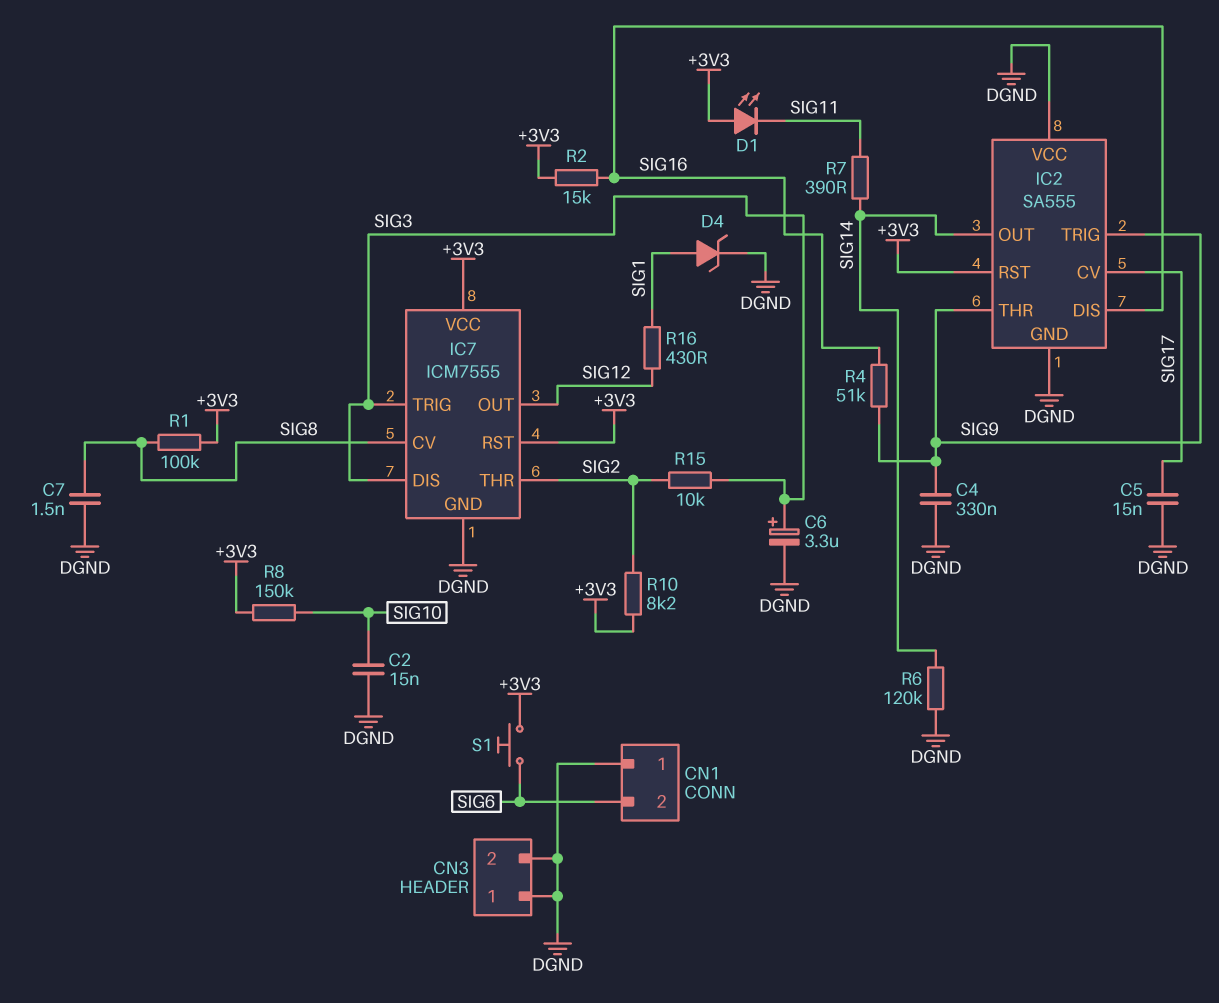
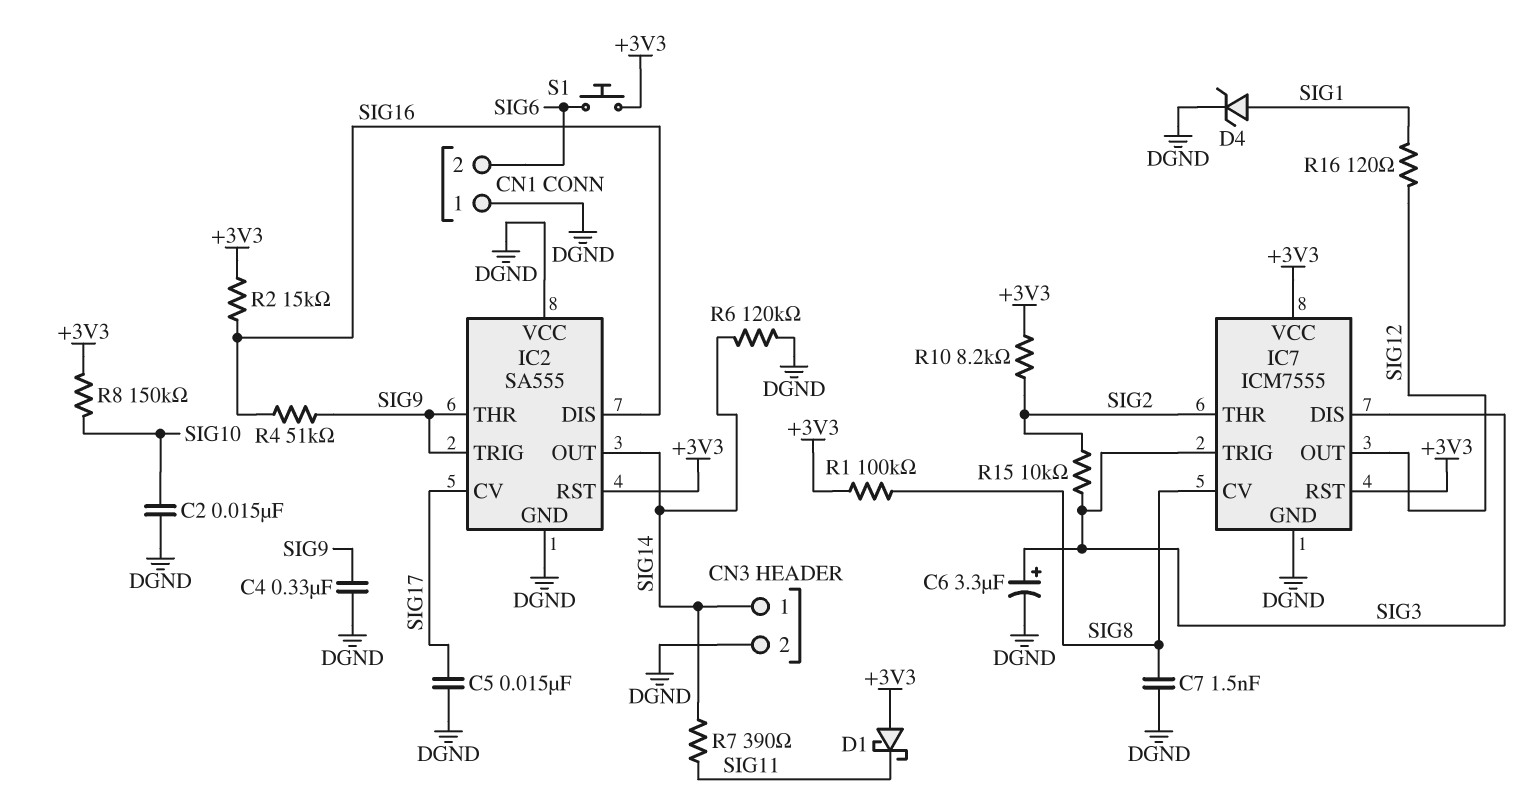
CN3 pin 1: DGND -> SIG14
D1: LED (A +3V3, K SIG11) -> schottky (A +3V3, K SIG11)
R16: 430 (SIG1, SIG12) -> 120 (SIG1, SIG12)

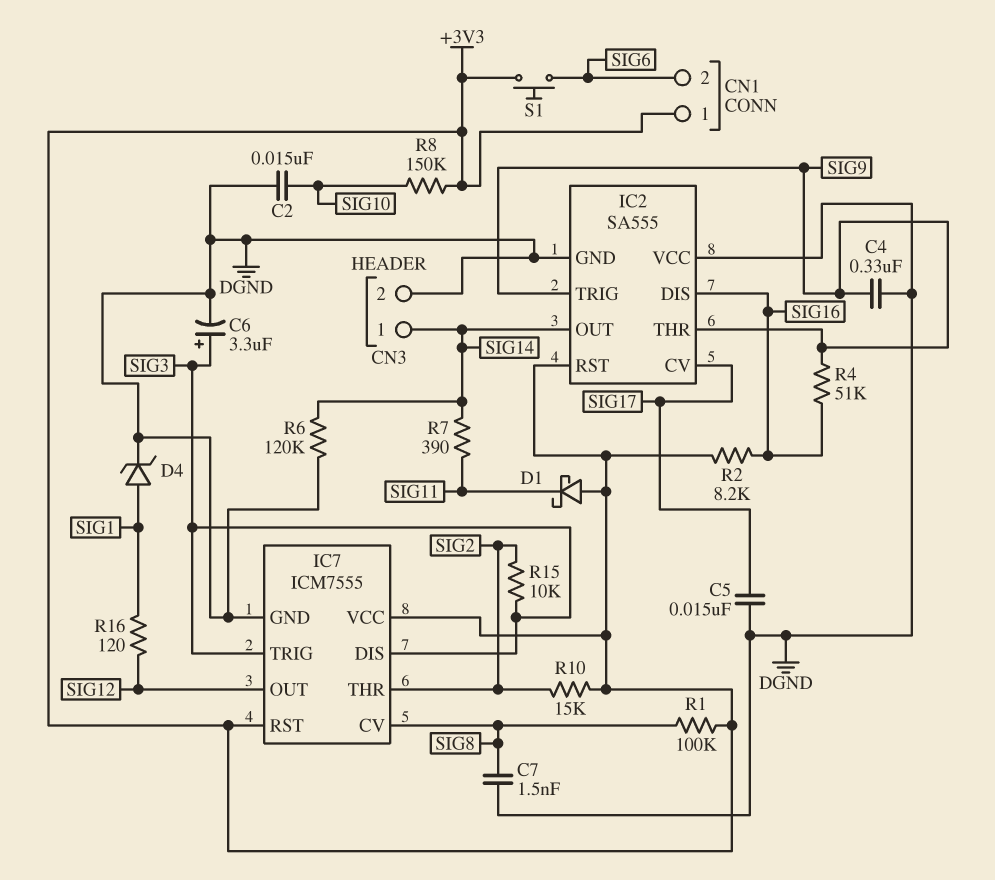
CN1 pin 1: DGND -> +3V3
R2: 15k (+3V3, SIG16) -> 8.2k (+3V3, SIG16)
R10: 8.2k (+3V3, SIG2) -> 15k (+3V3, SIG2)

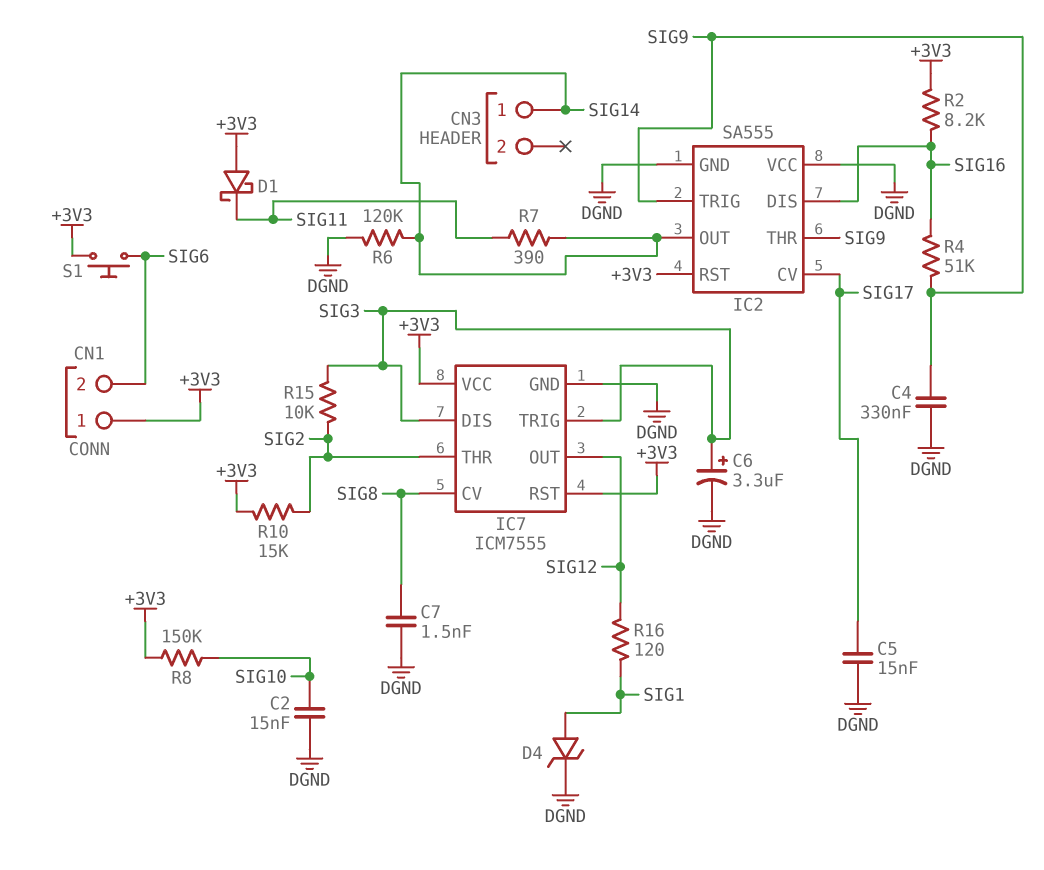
CN3 pin 2: DGND -> none
R1: 100k (+3V3, SIG8) -> none

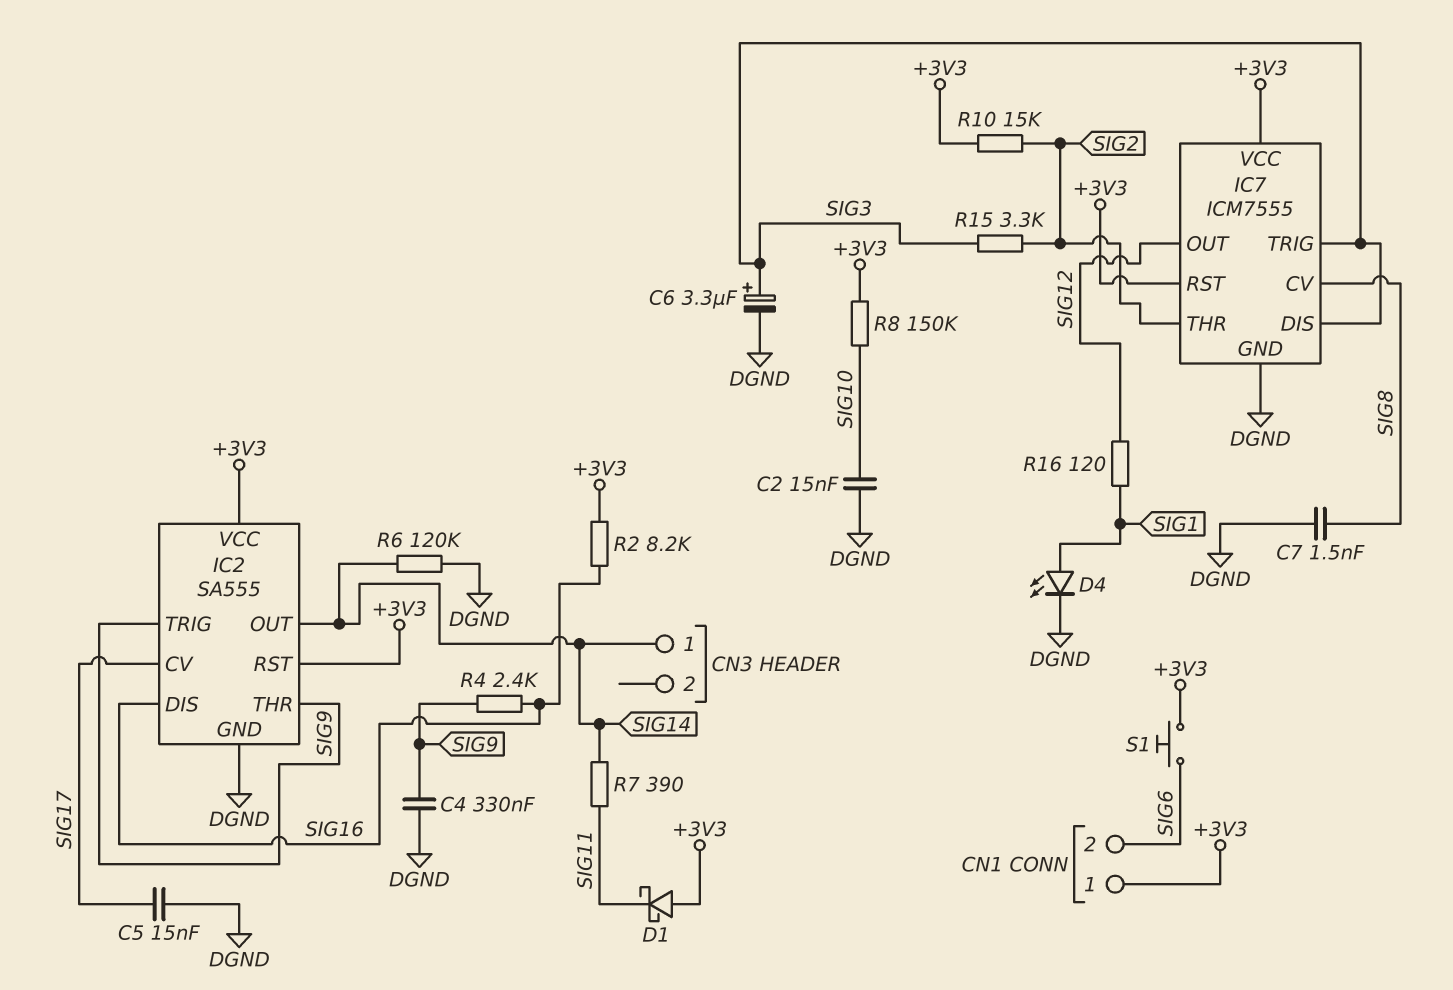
D4: zener (A SIG1, K DGND) -> LED (A SIG1, K DGND)
IC2 pin VCC: DGND -> +3V3
R4: 51k (SIG9, SIG16) -> 2.4k (SIG9, SIG16)
R15: 10k (SIG2, SIG3) -> 3.3k (SIG2, SIG3)

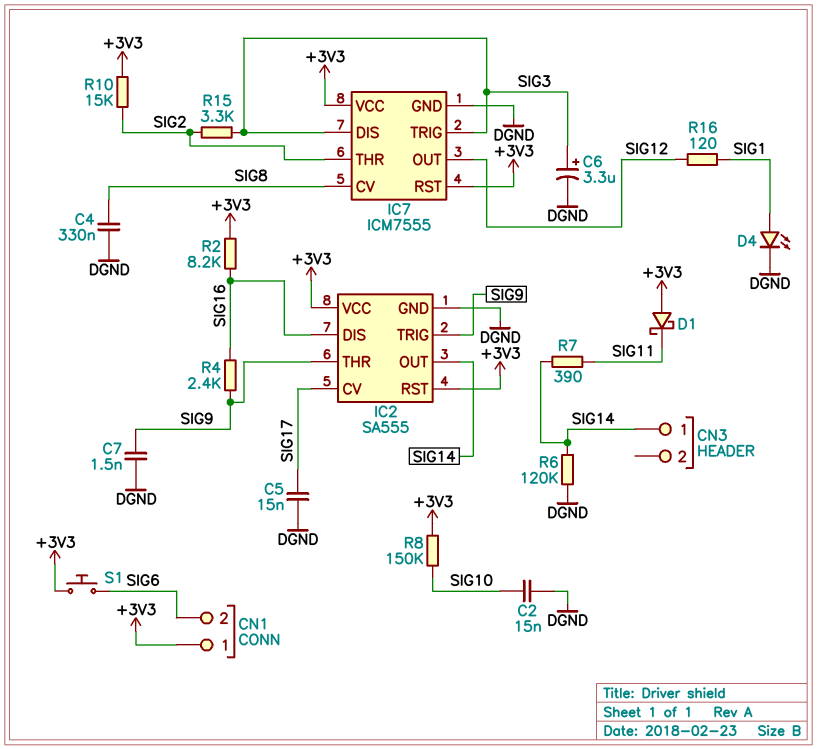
C4: 330nF (DGND, SIG9) -> 330nF (DGND, SIG8)
C7: 1.5nF (DGND, SIG8) -> 1.5nF (DGND, SIG9)

